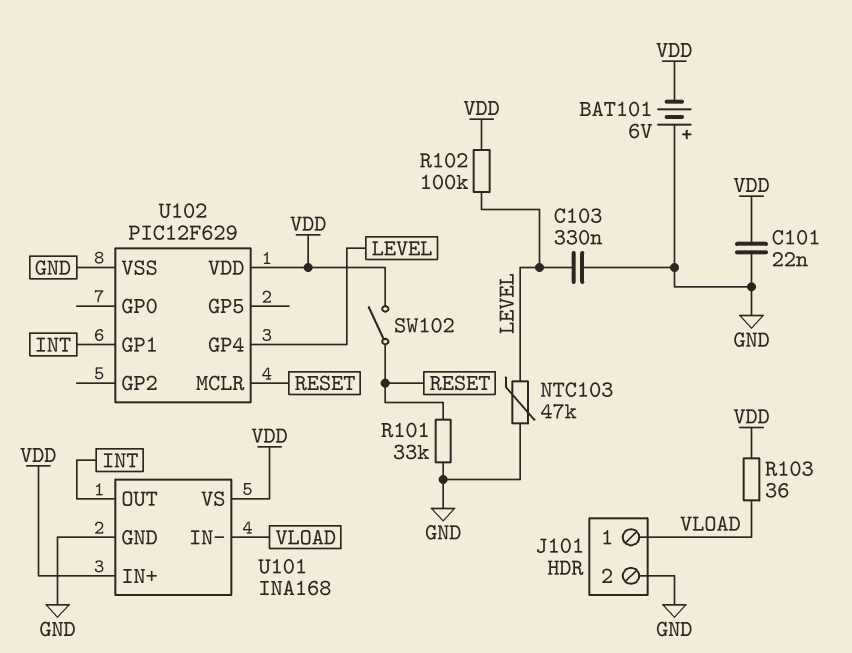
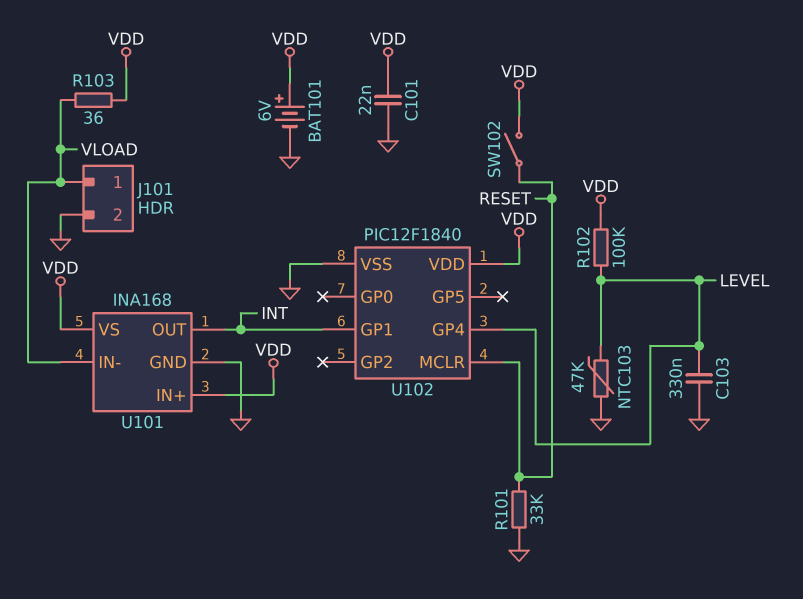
BAT101: 6V (plus GND, minus VDD) -> 6V (plus VDD, minus GND)
U102: PIC12F629 -> PIC12F1840

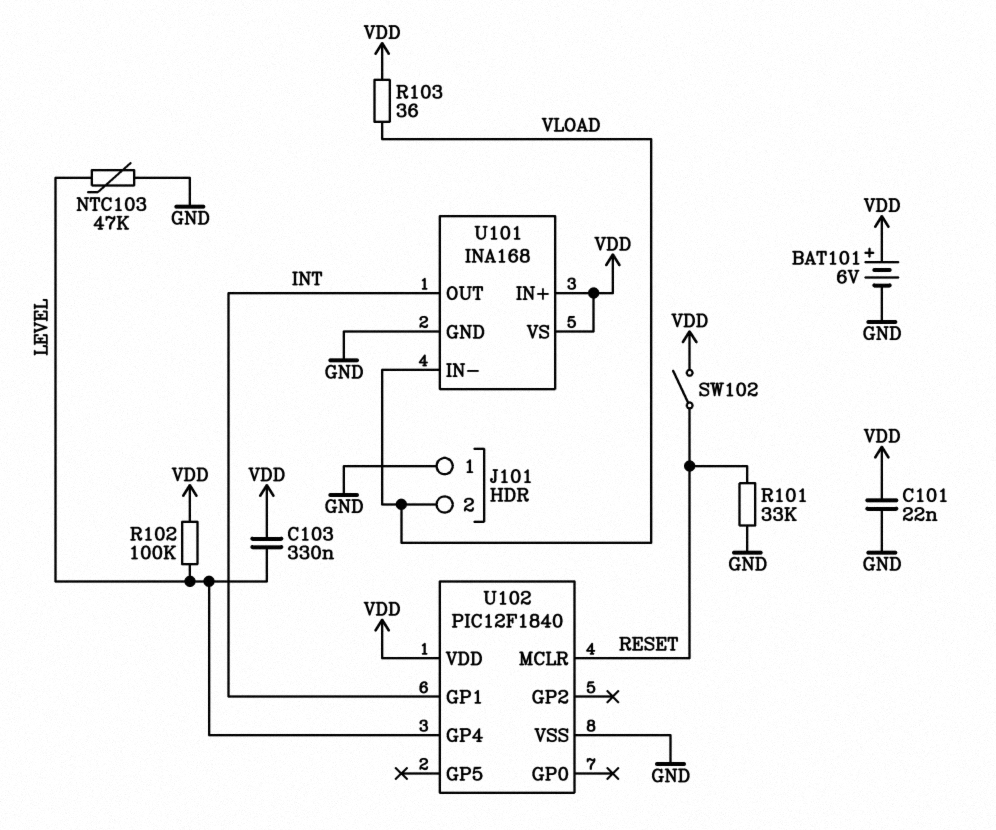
C103: 330nF (GND, LEVEL) -> 330nF (LEVEL, VDD)
J101 pin 1: VLOAD -> GND
J101 pin 2: GND -> VLOAD

